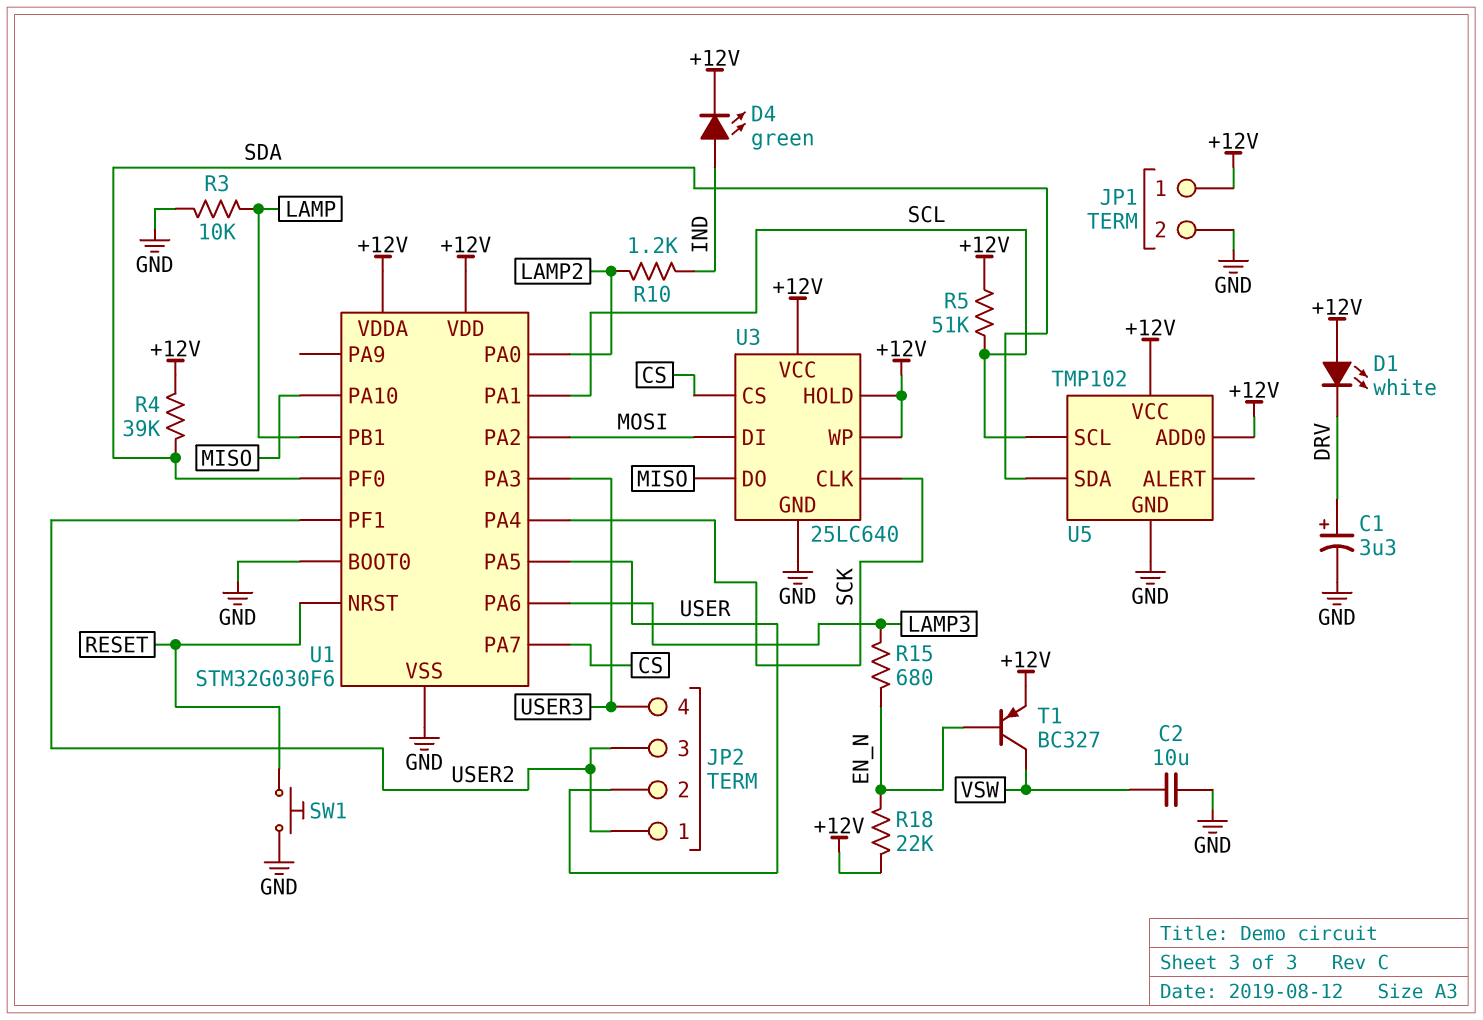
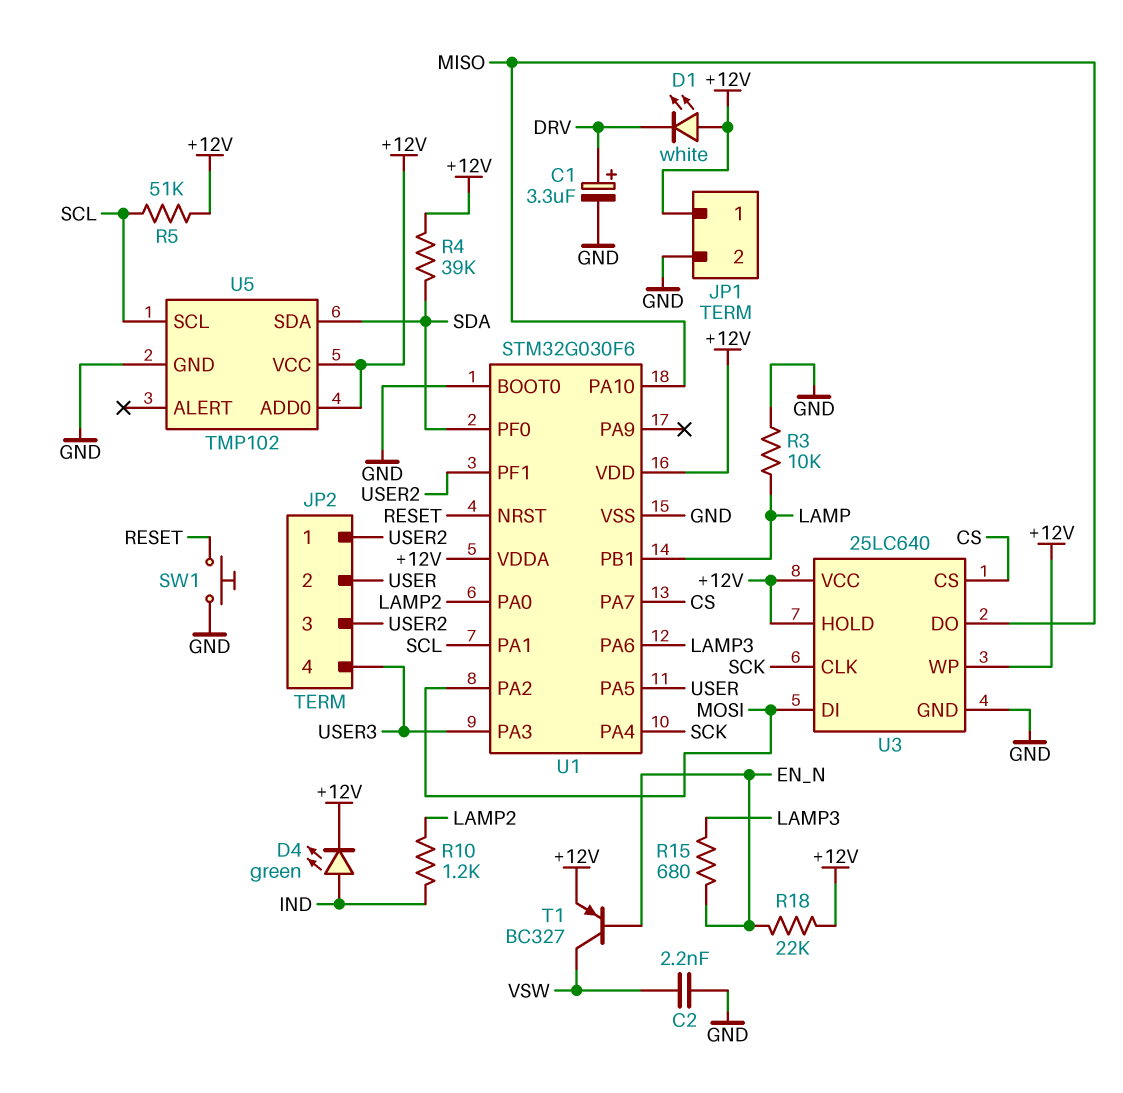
C2: 10uF (GND, VSW) -> 2.2nF (GND, VSW)

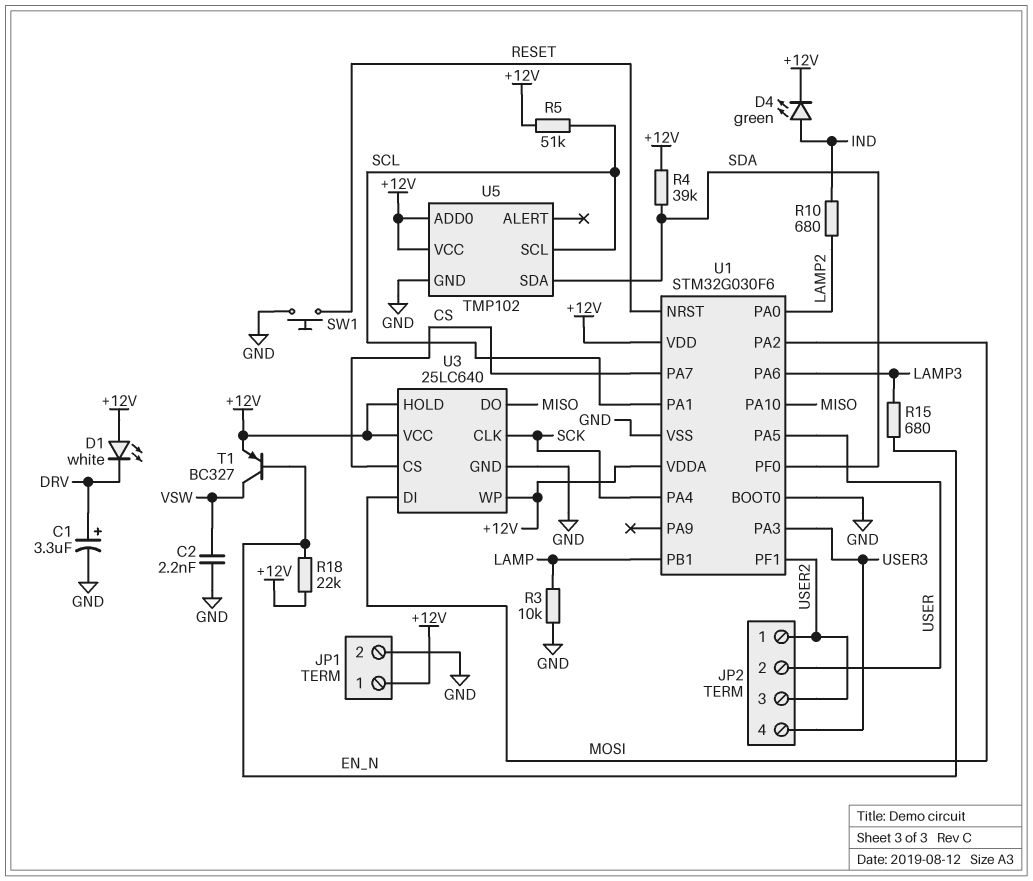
R10: 1.2k (IND, LAMP2) -> 680 (IND, LAMP2)

